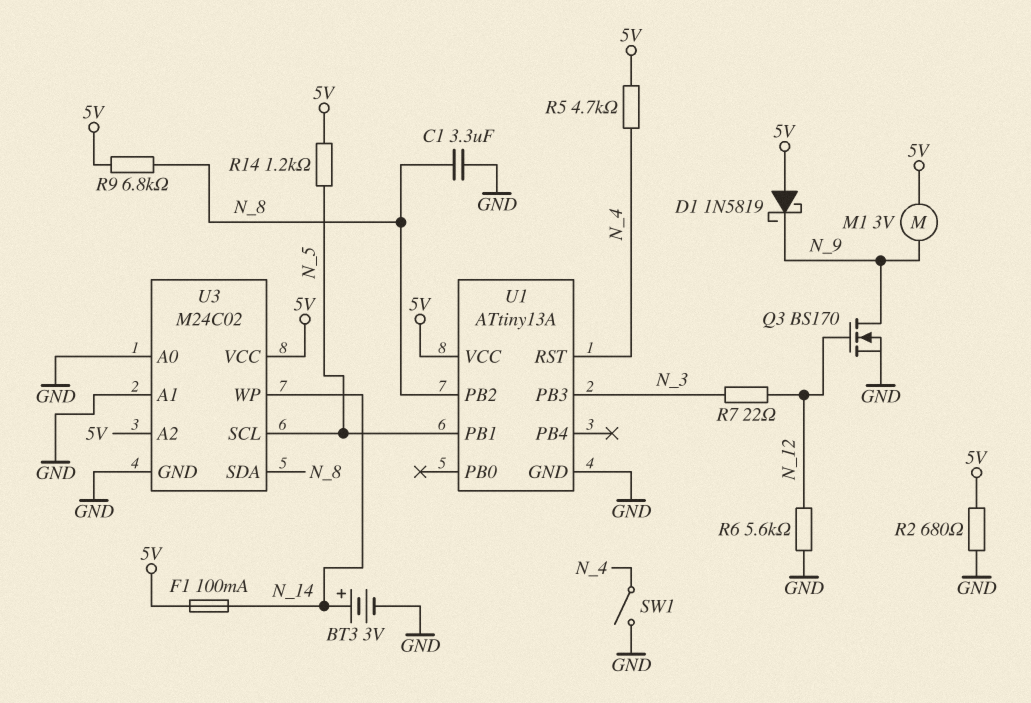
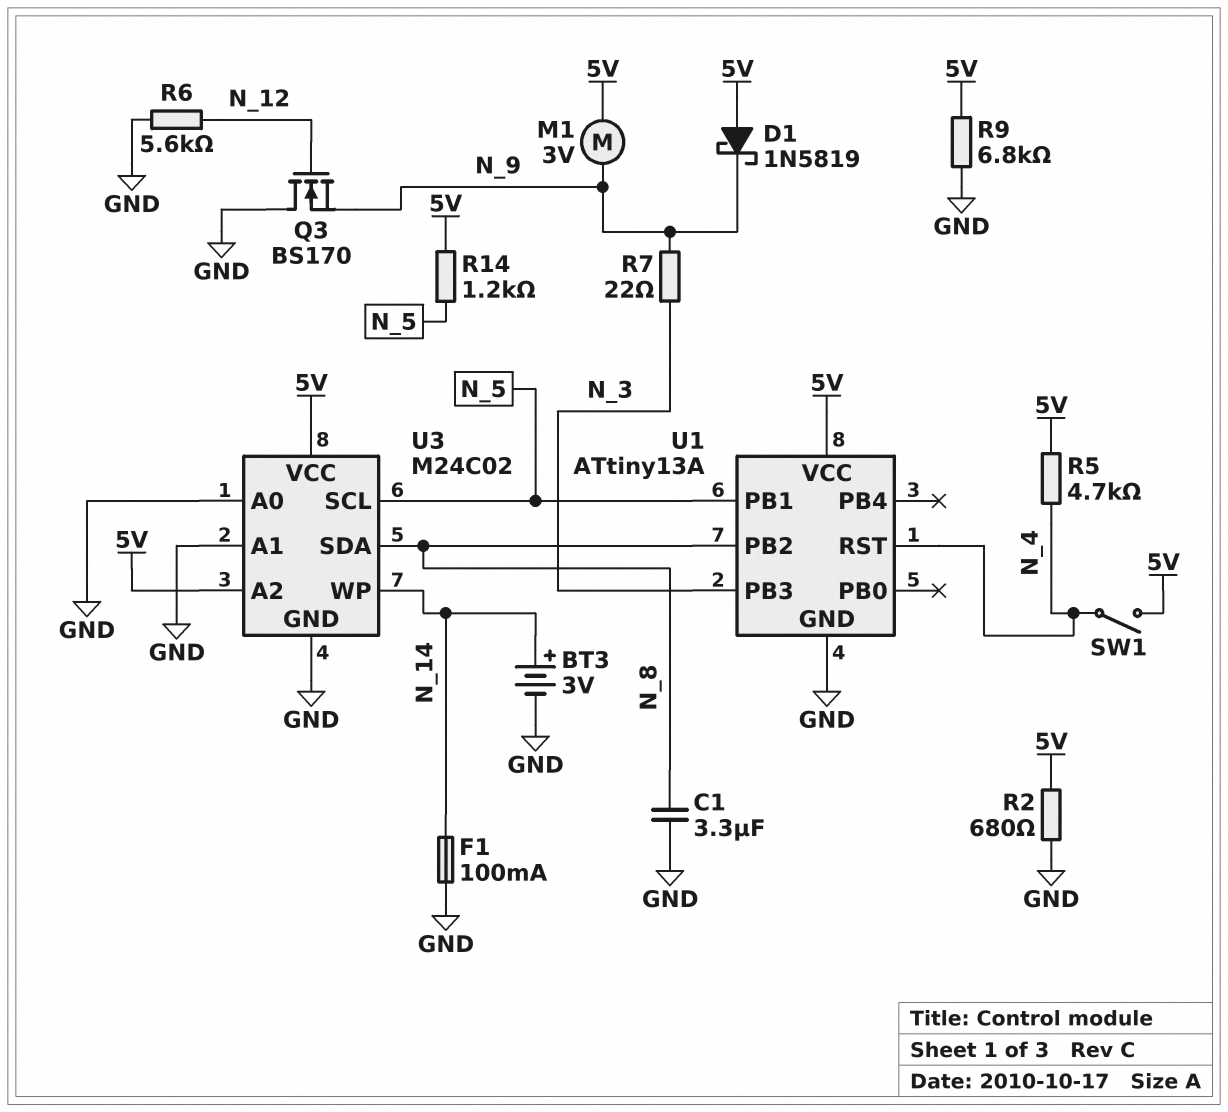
F1: 100mA (5V, N_14) -> 100mA (GND, N_14)
Q3: NMOS BS170 (G N_12, D N_9, S GND) -> NMOS BS170 (G N_12, D GND, S N_9)
R7: 22 (N_3, N_12) -> 22 (N_3, N_9)
R9: 6.8k (5V, N_8) -> 6.8k (5V, GND)
SW1: switch (GND, N_4) -> switch (5V, N_4)

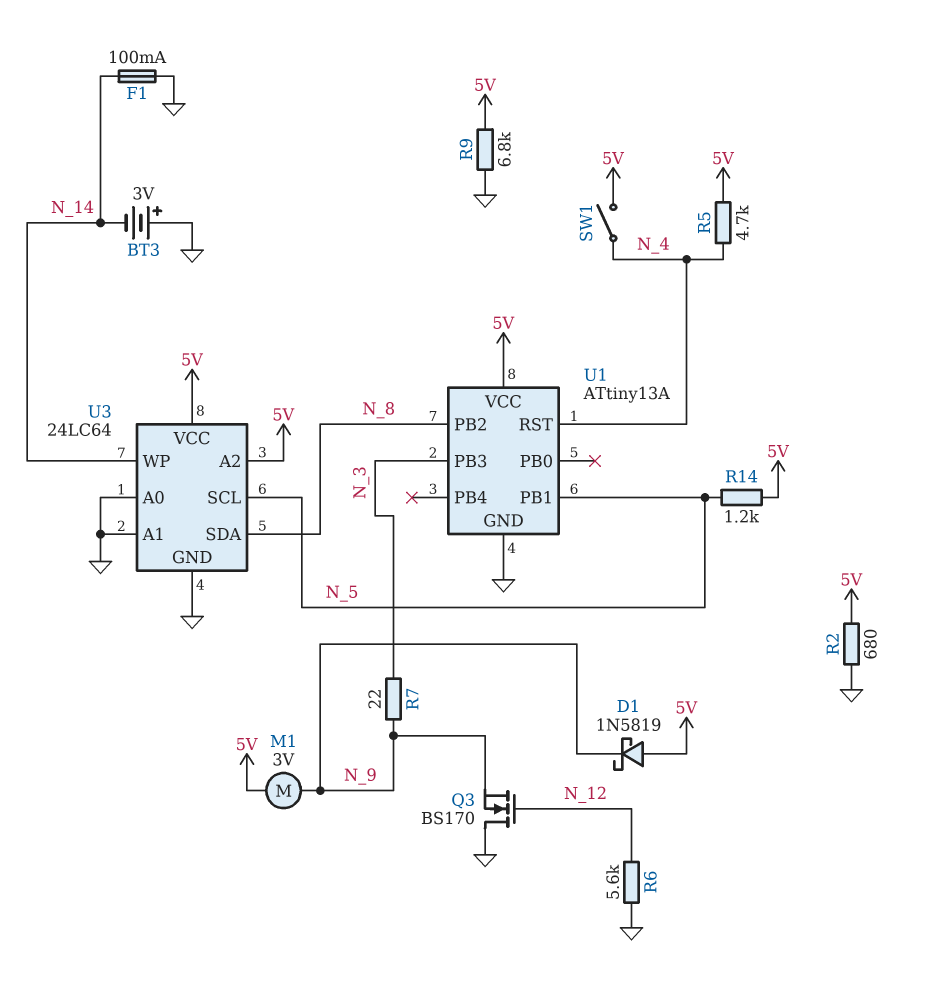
BT3: 3V (plus N_14, minus GND) -> 3V (plus GND, minus N_14)
C1: 3.3uF (GND, N_8) -> none
U3: M24C02 -> 24LC64

